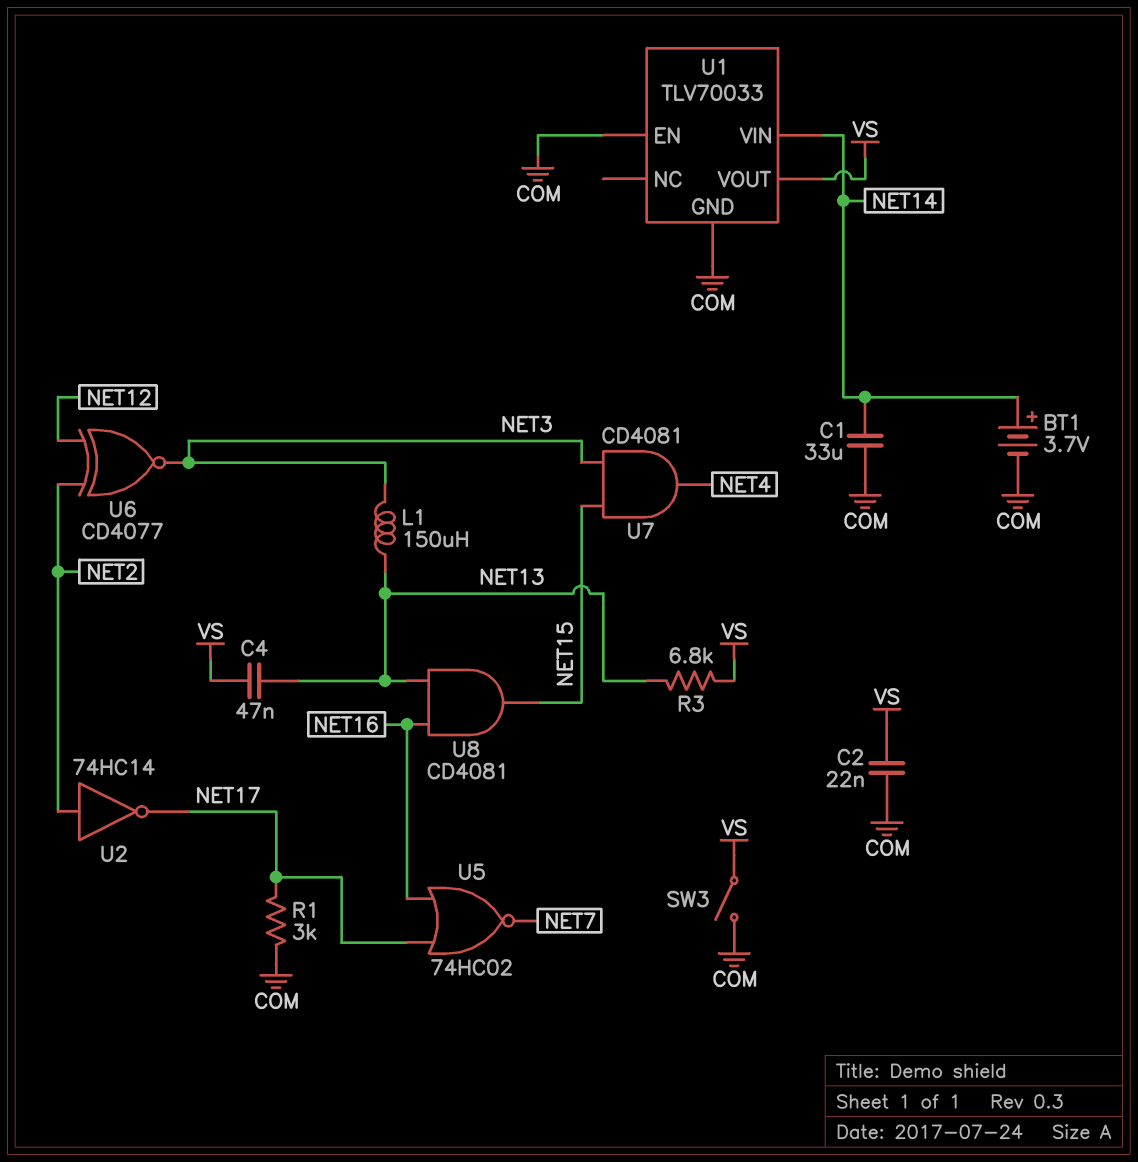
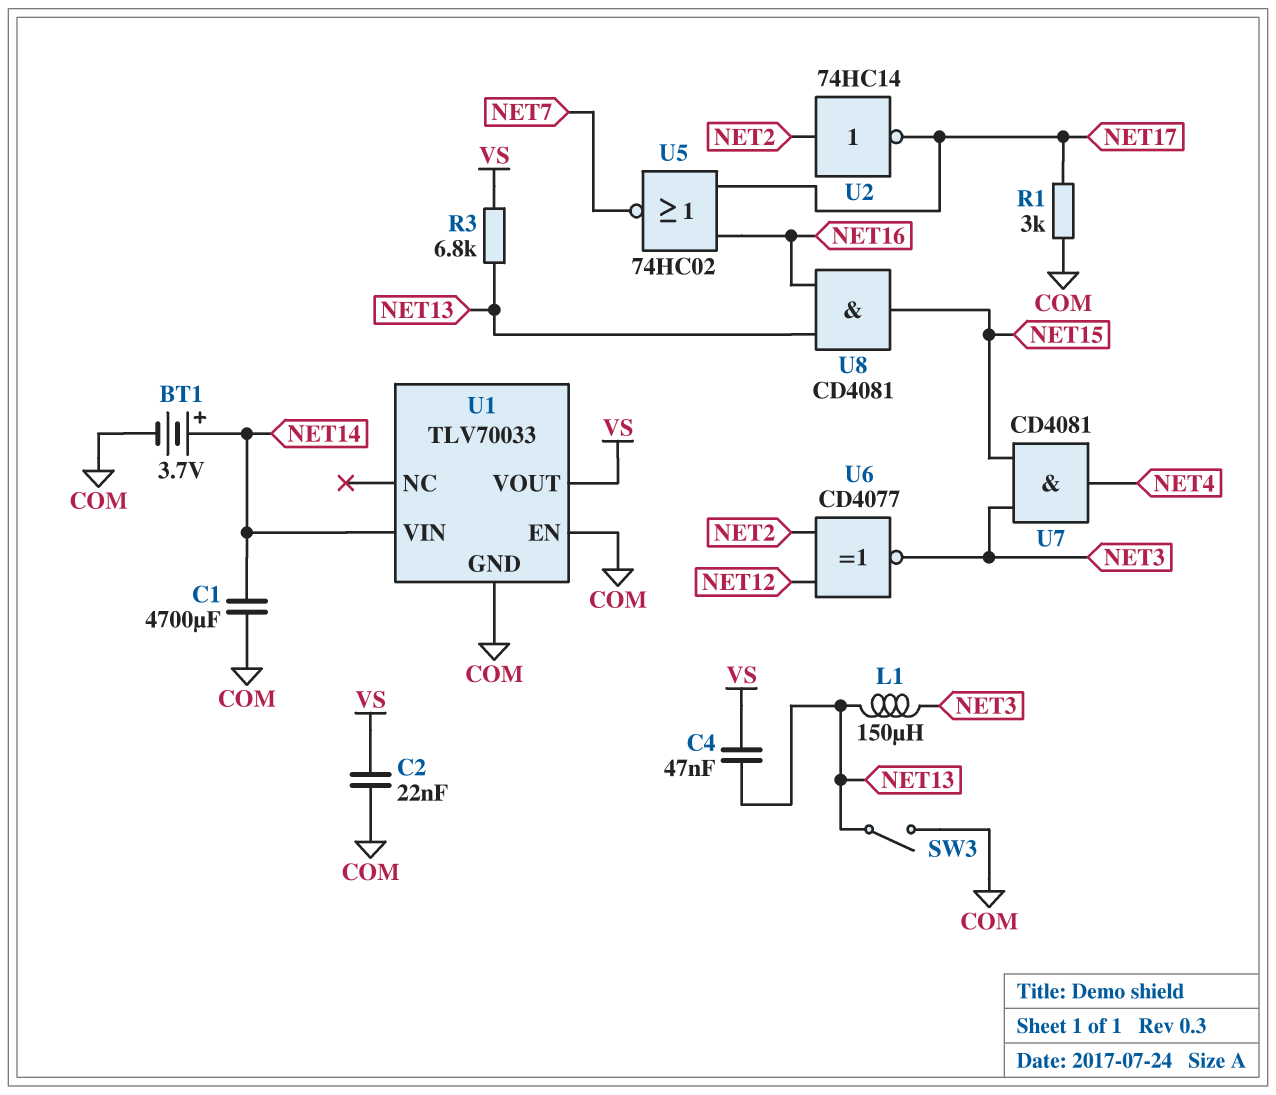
C1: 33uF (COM, NET14) -> 4700uF (COM, NET14)
SW3: switch (COM, VS) -> switch (COM, NET13)

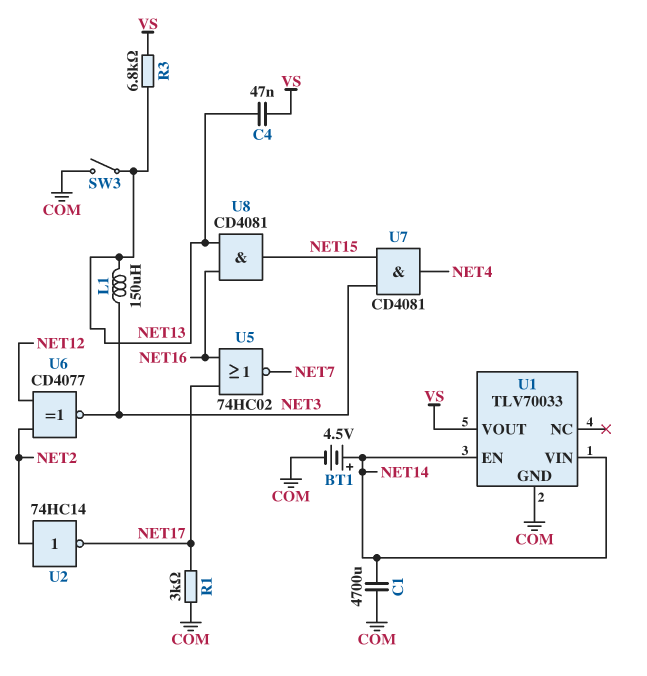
BT1: 3.7V (plus NET14, minus COM) -> 4.5V (plus NET14, minus COM)
C2: 22nF (COM, VS) -> none
U1 pin EN: COM -> NET14

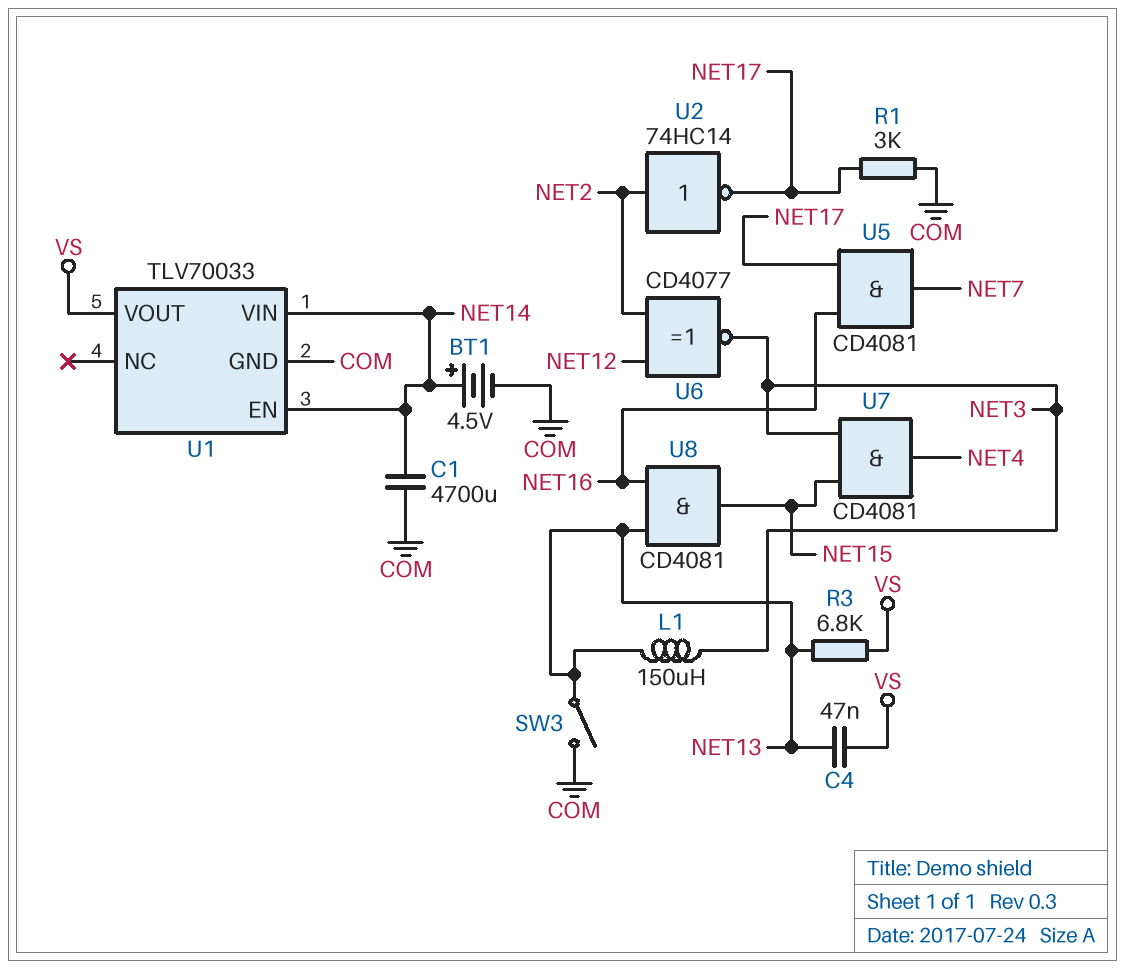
U5: NOR 74HC02 (in NET16, in NET17, out NET7) -> AND CD4081 (in NET16, in NET17, out NET7)

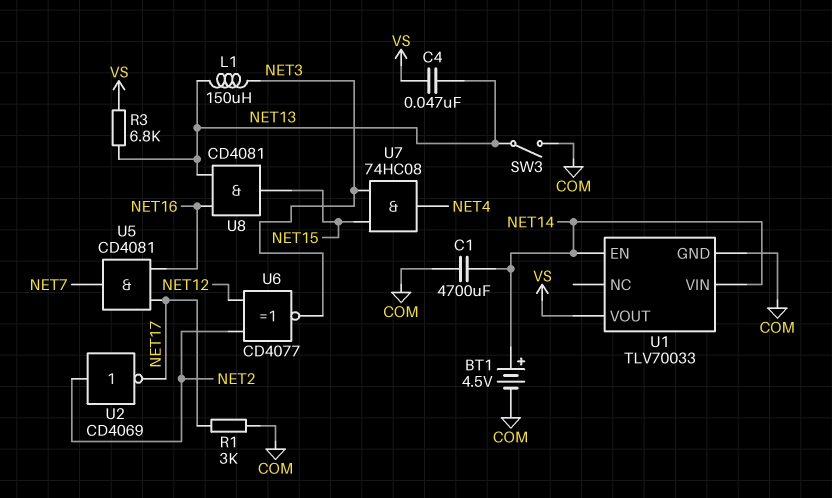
U2: NOT 74HC14 (in NET2, out NET17) -> NOT CD4069 (in NET2, out NET17)
U7: AND CD4081 (in NET3, in NET15, out NET4) -> AND 74HC08 (in NET3, in NET15, out NET4)

